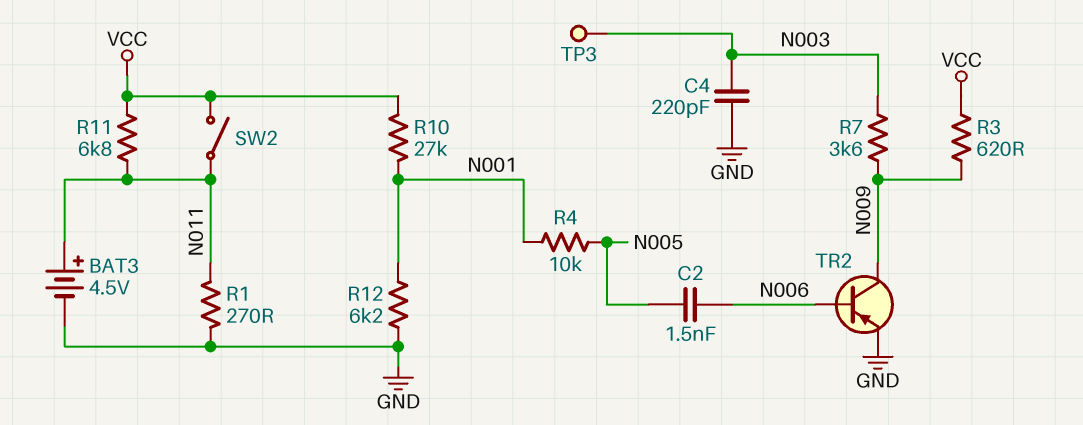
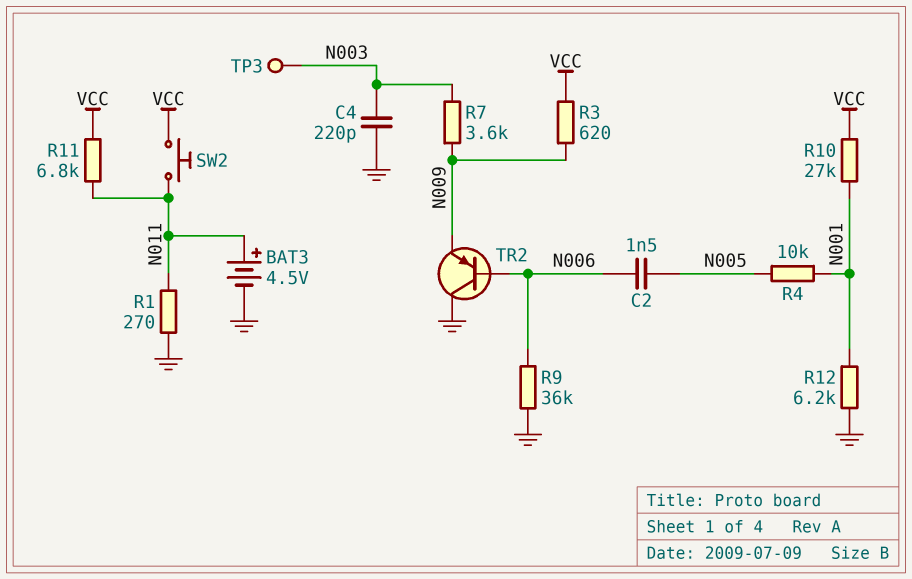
R9: none -> 36k (GND, N006)
SW2: switch (N011, VCC) -> button (N011, VCC)
TR2: PNP (B N006, C N009, E GND) -> PNP (B N006, C GND, E N009)

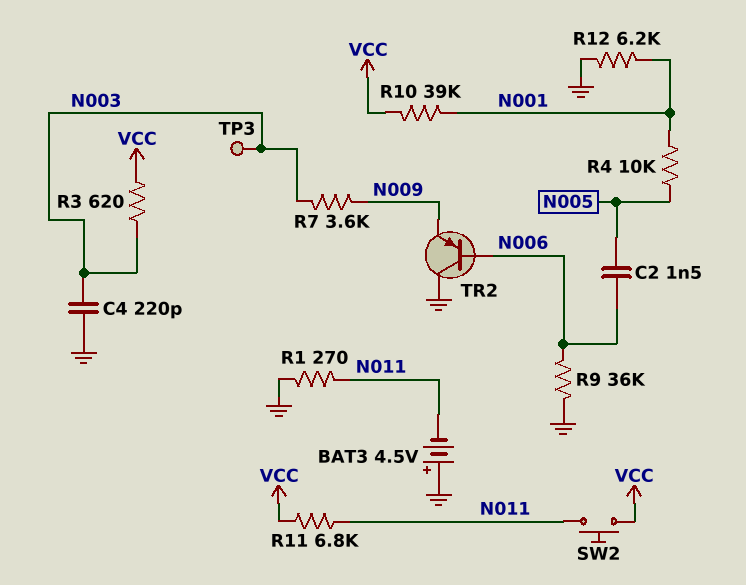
BAT3: 4.5V (plus N011, minus GND) -> 4.5V (plus GND, minus N011)
R3: 620 (N009, VCC) -> 620 (N003, VCC)
R10: 27k (N001, VCC) -> 39k (N001, VCC)

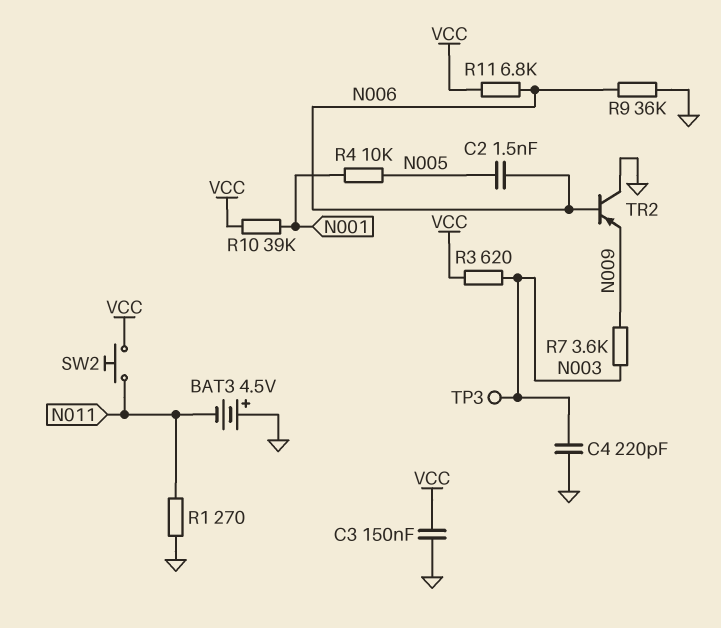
C3: none -> 150nF (GND, VCC)
R11: 6.8k (N011, VCC) -> 6.8k (N006, VCC)
R12: 6.2k (GND, N001) -> none

